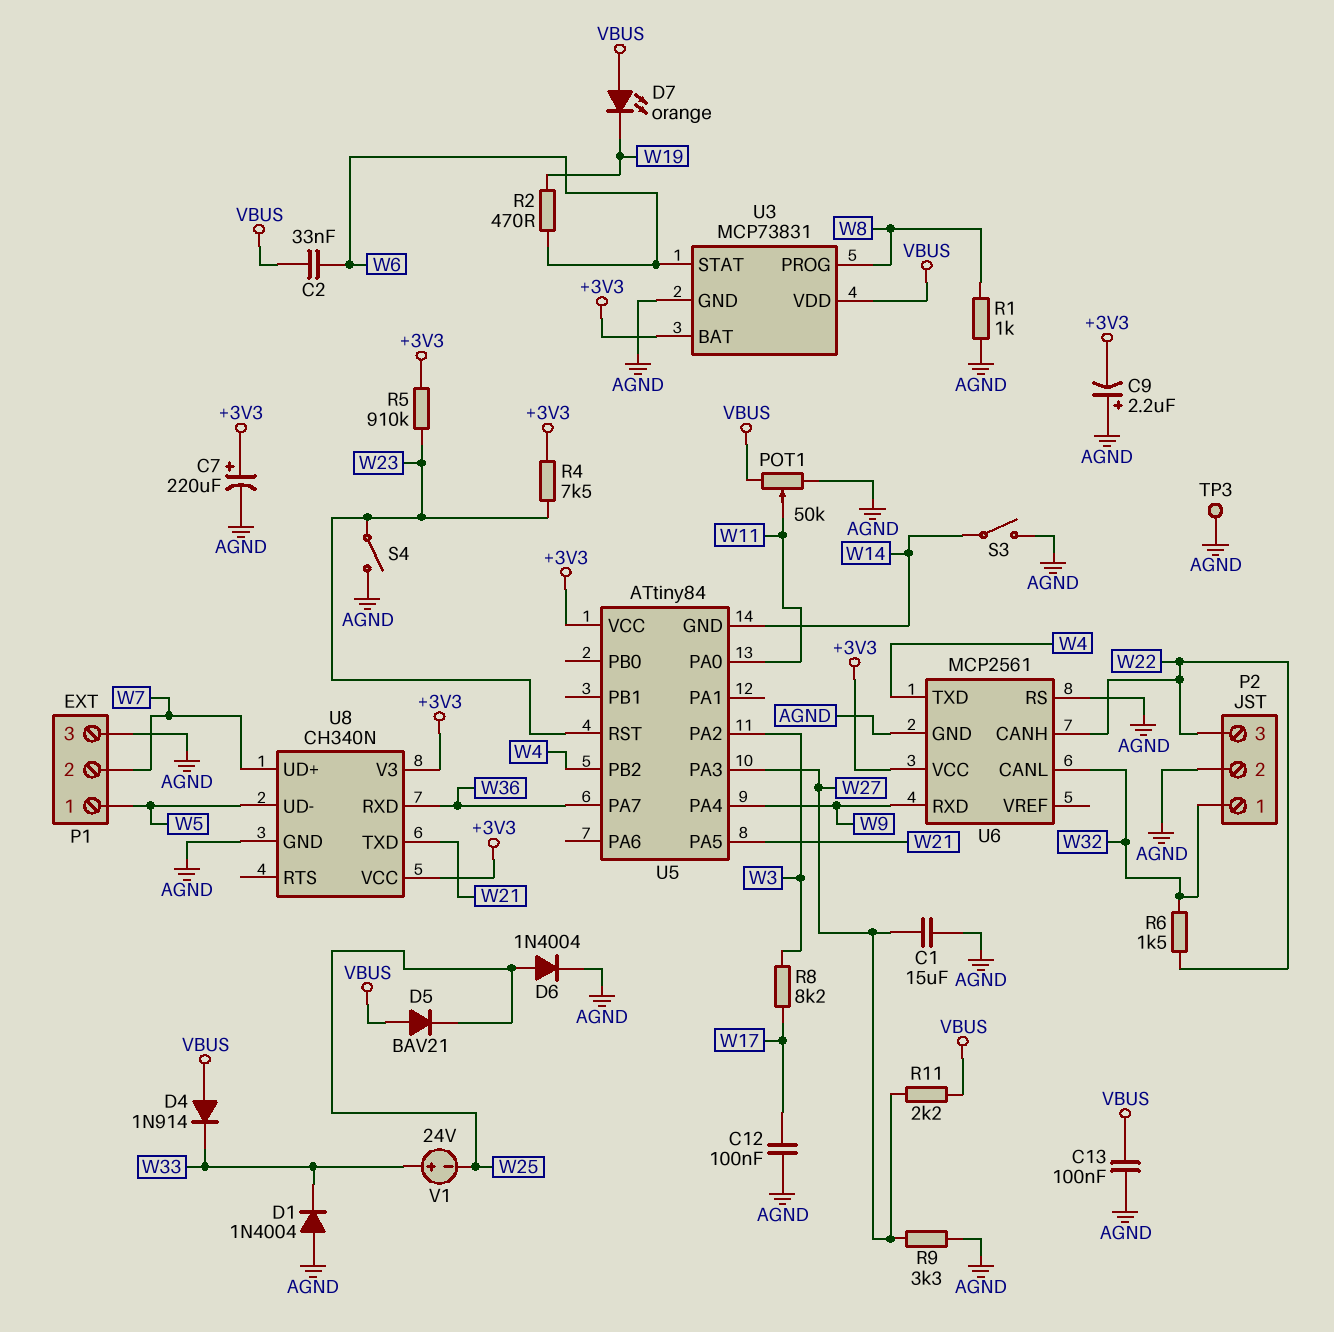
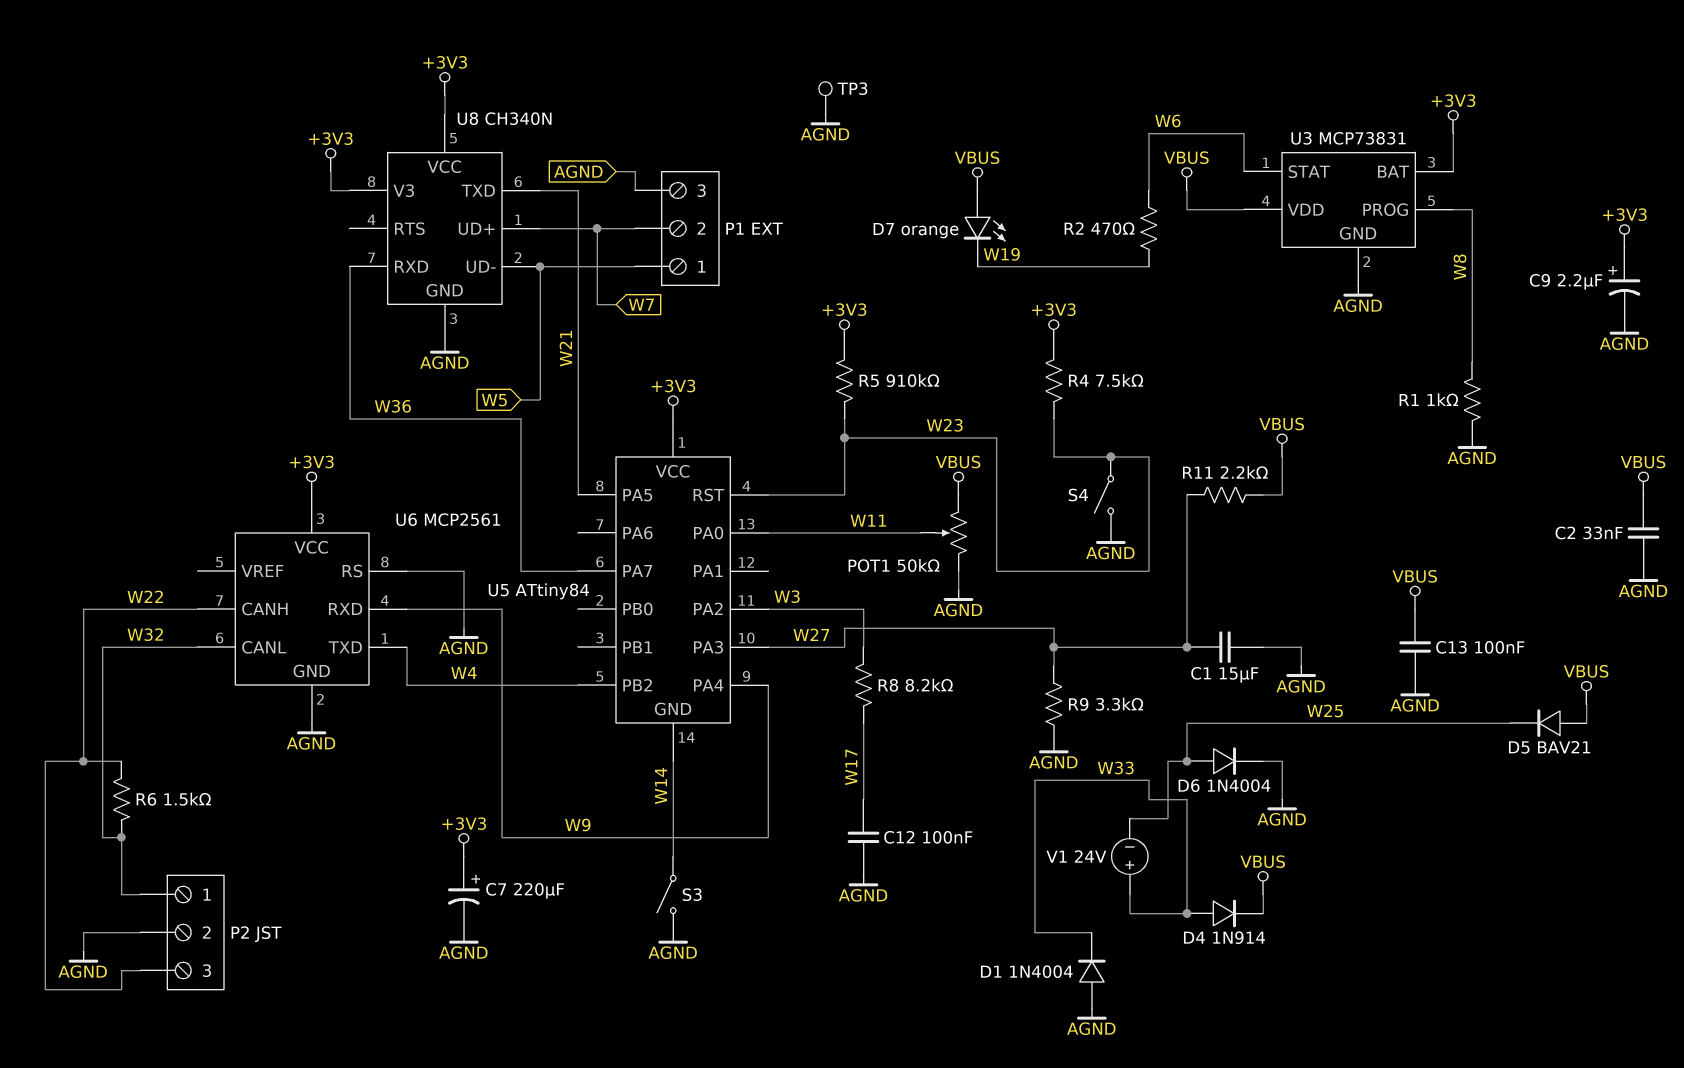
C2: 33nF (VBUS, W6) -> 33nF (AGND, VBUS)
C9: 2.2uF (plus AGND, minus +3V3) -> 2.2uF (plus +3V3, minus AGND)
D4: diode 1N914 (A VBUS, K W33) -> diode 1N914 (A W33, K VBUS)

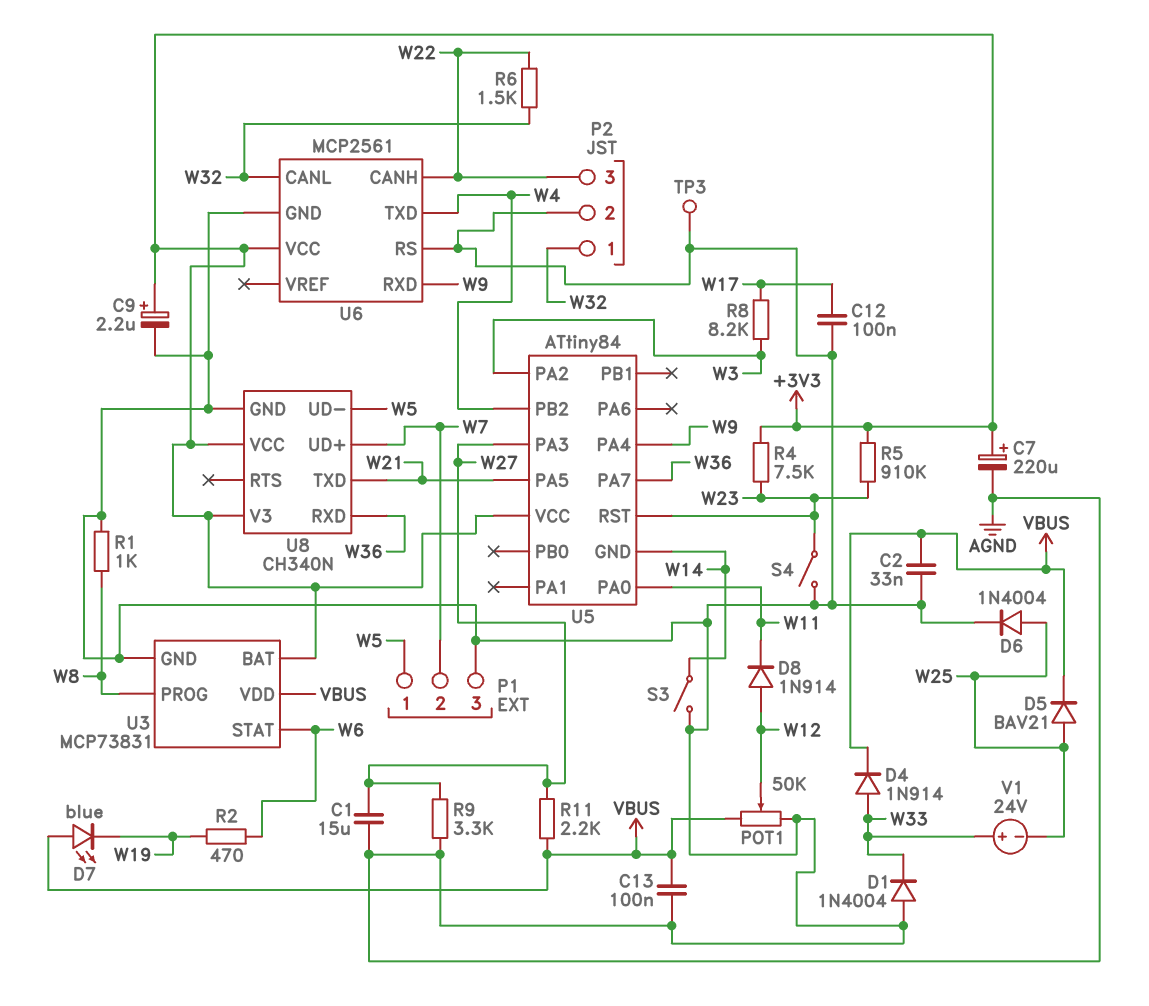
D5: diode BAV21 (A VBUS, K W25) -> diode BAV21 (A W25, K VBUS)
D7: LED orange (A VBUS, K W19) -> LED blue (A VBUS, K W19)
D8: none -> diode 1N914 (A W12, K W11)
POT1: 50k (AGND, VBUS, wiper W11) -> 50k (AGND, VBUS, wiper W12)

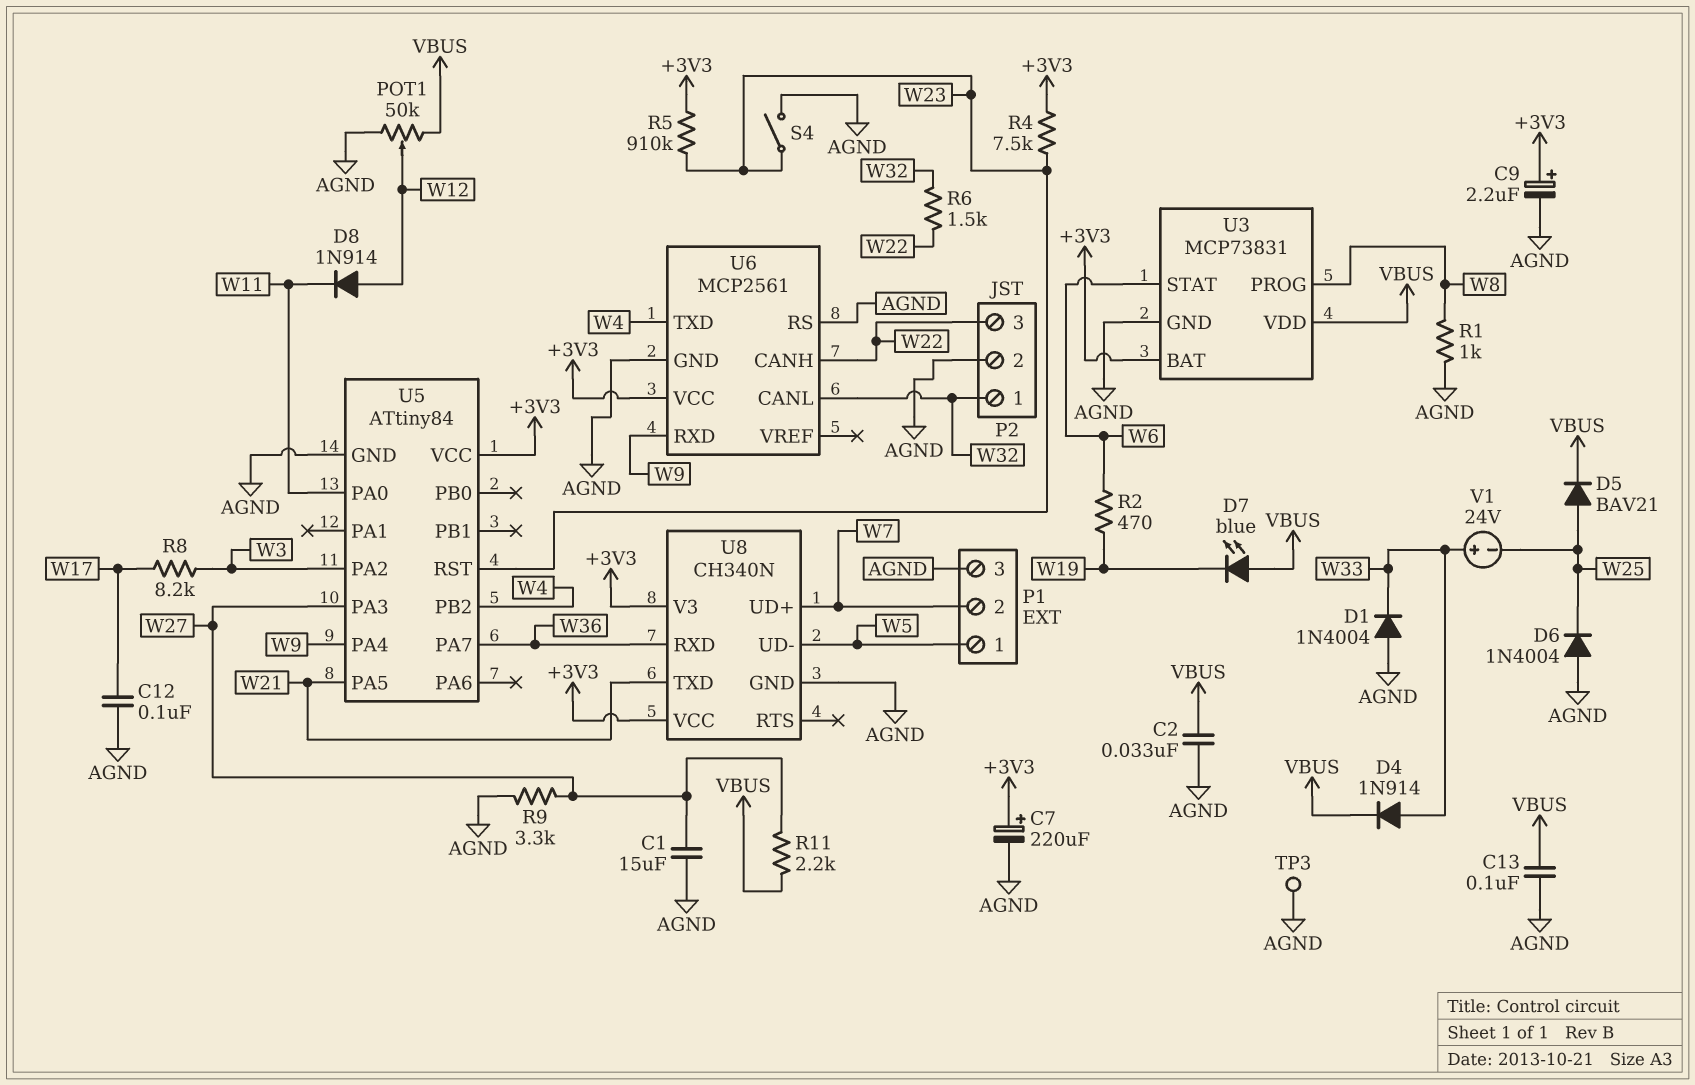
D6: diode 1N4004 (A W25, K AGND) -> diode 1N4004 (A AGND, K W25)
S3: switch (AGND, W14) -> none
U5 pin GND: W14 -> AGND

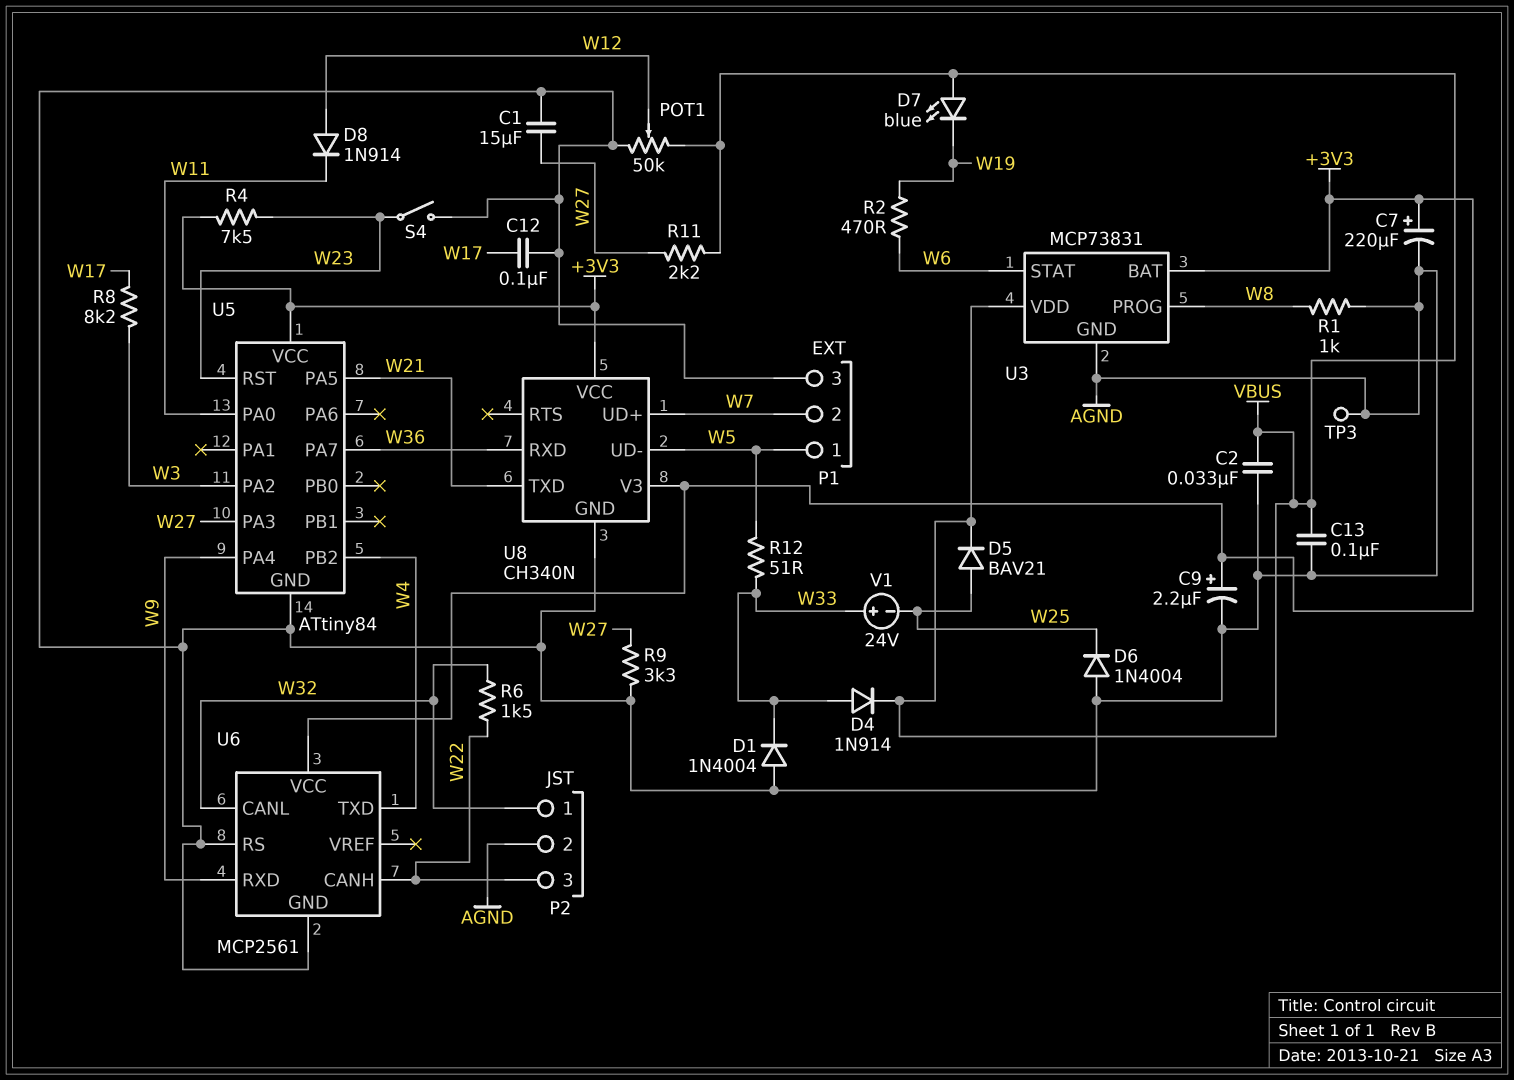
R5: 910k (+3V3, W23) -> none
R12: none -> 51 (W5, W33)

